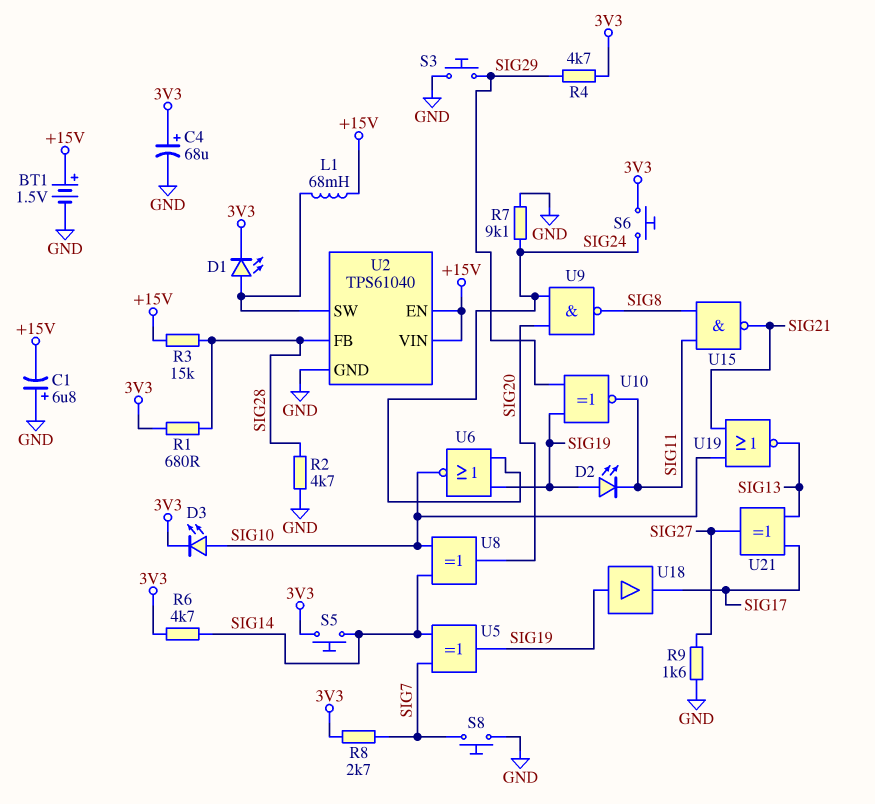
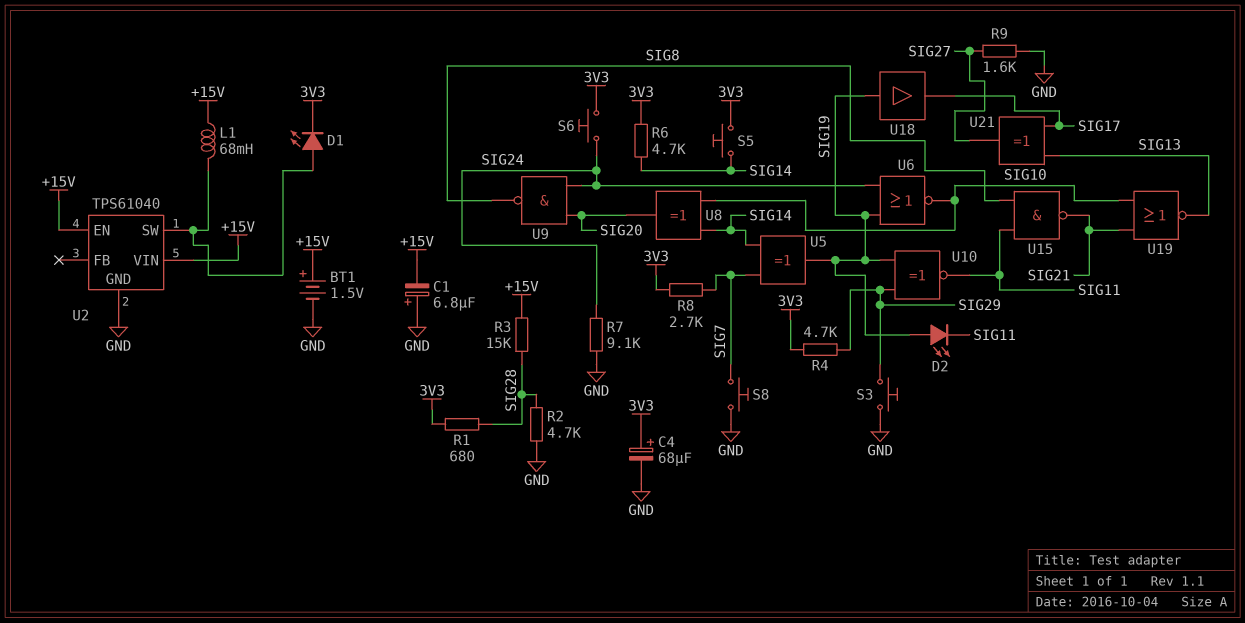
D3: LED (A SIG10, K 3V3) -> none
U2 pin FB: SIG28 -> none

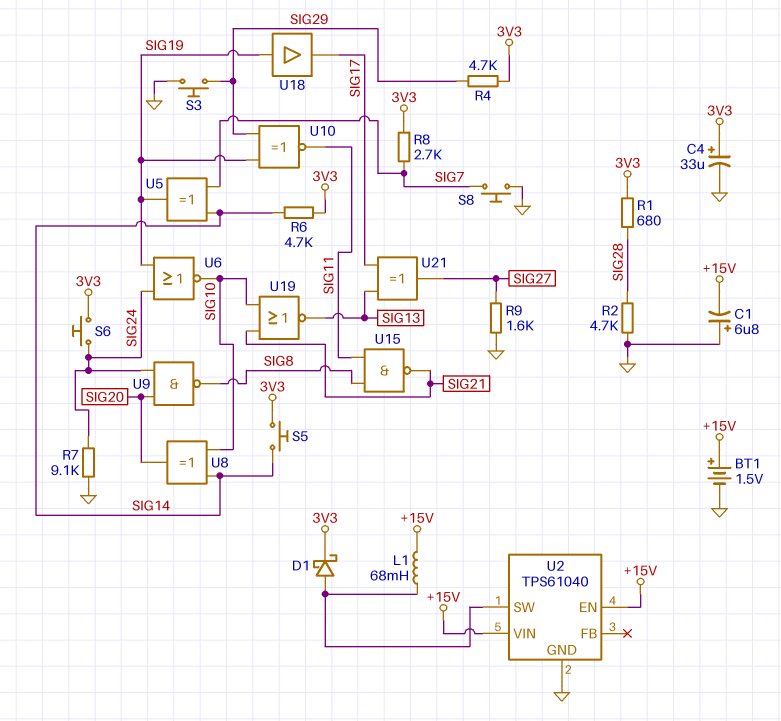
C4: 68uF (plus 3V3, minus GND) -> 33uF (plus 3V3, minus GND)
D1: LED (A U2/SW, K 3V3) -> schottky (A U2/SW, K 3V3)
D2: LED (A SIG19, K SIG11) -> none
R3: 15k (+15V, SIG28) -> none

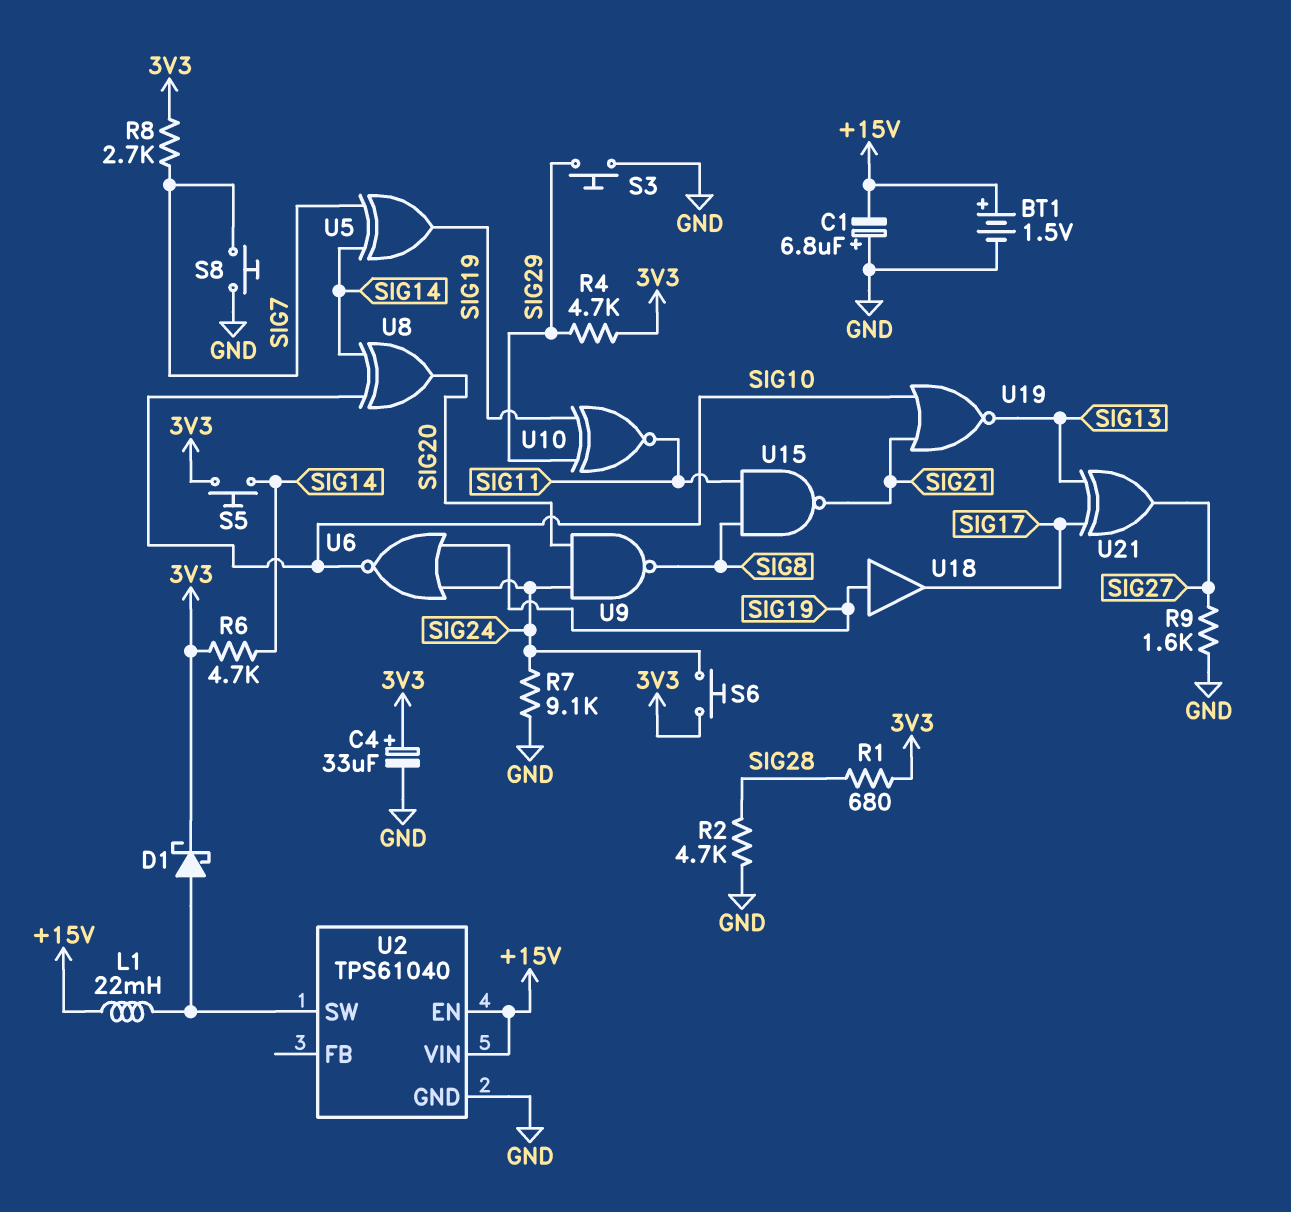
L1: 68mH (+15V, U2/SW) -> 22mH (+15V, U2/SW)

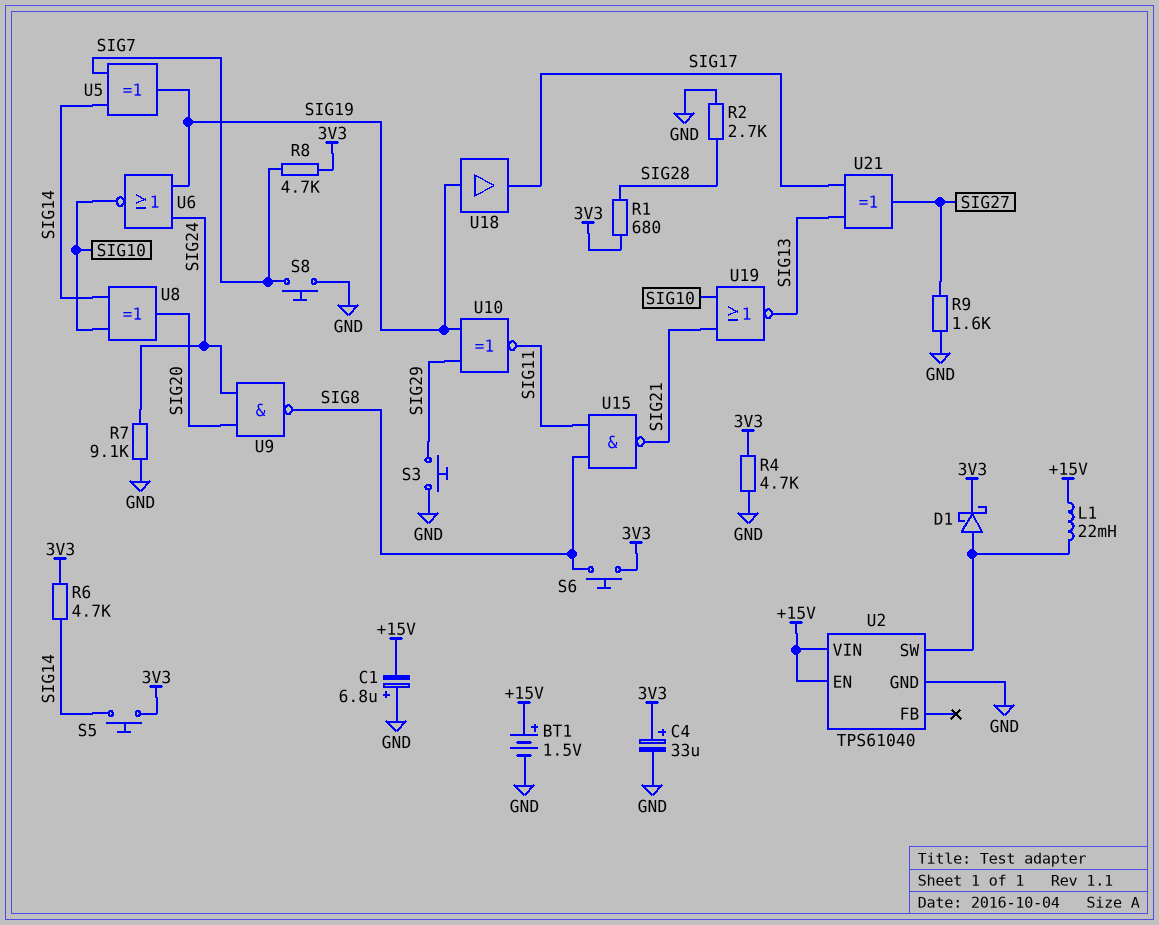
R2: 4.7k (GND, SIG28) -> 2.7k (GND, SIG28)
R4: 4.7k (3V3, SIG29) -> 4.7k (3V3, GND)
R8: 2.7k (3V3, SIG7) -> 4.7k (3V3, SIG7)
S6: button (3V3, SIG24) -> button (3V3, SIG8)

